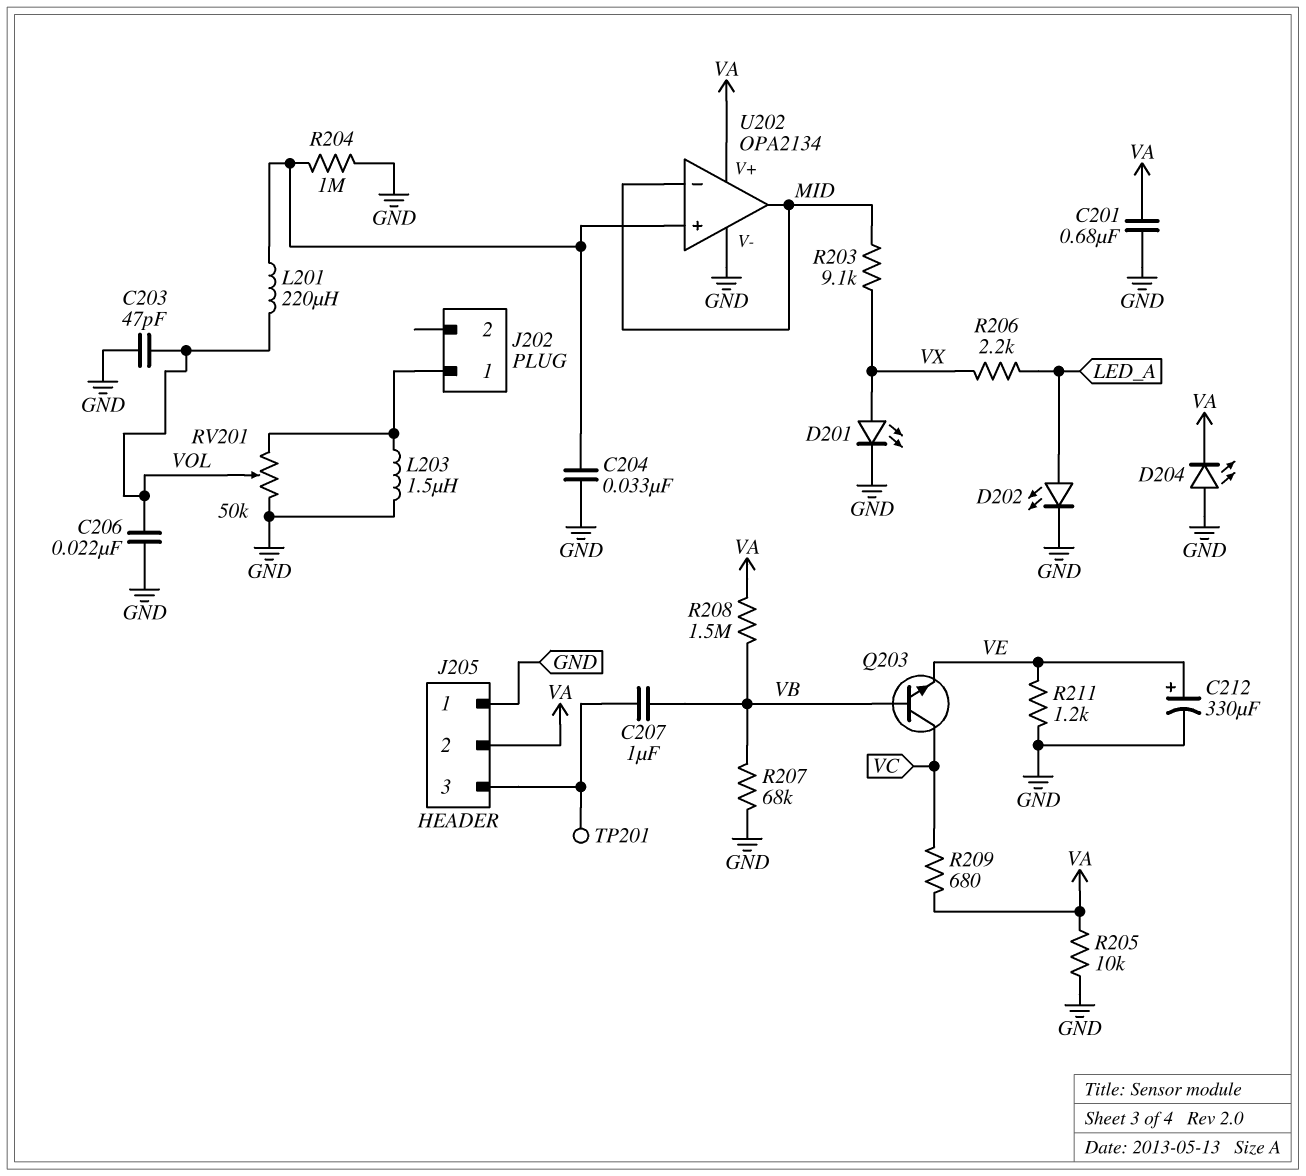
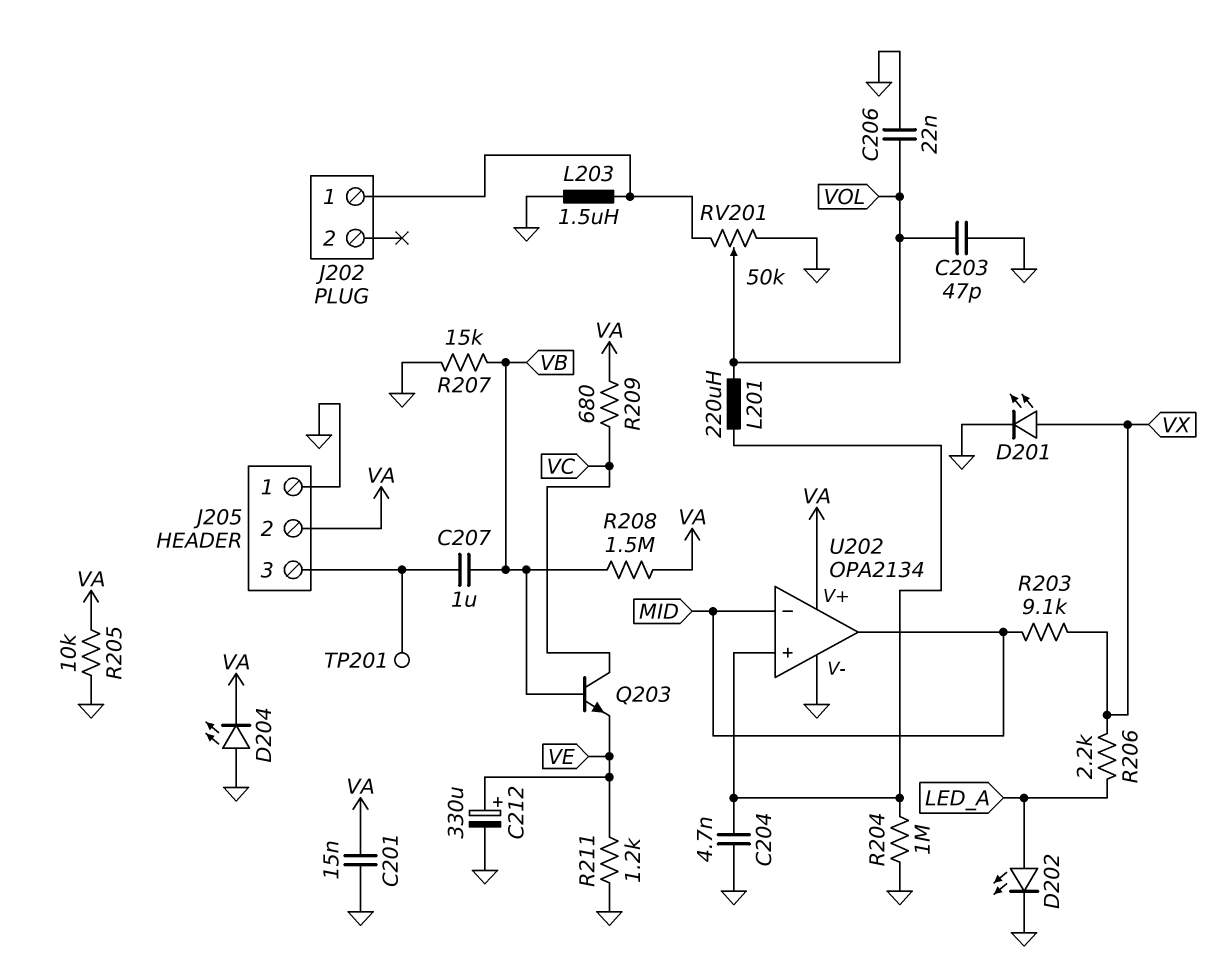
C201: 680nF (GND, VA) -> 15nF (GND, VA)
C204: 33nF (GND, U202/in+) -> 4.7nF (GND, U202/in+)
R207: 68k (GND, VB) -> 15k (GND, VB)

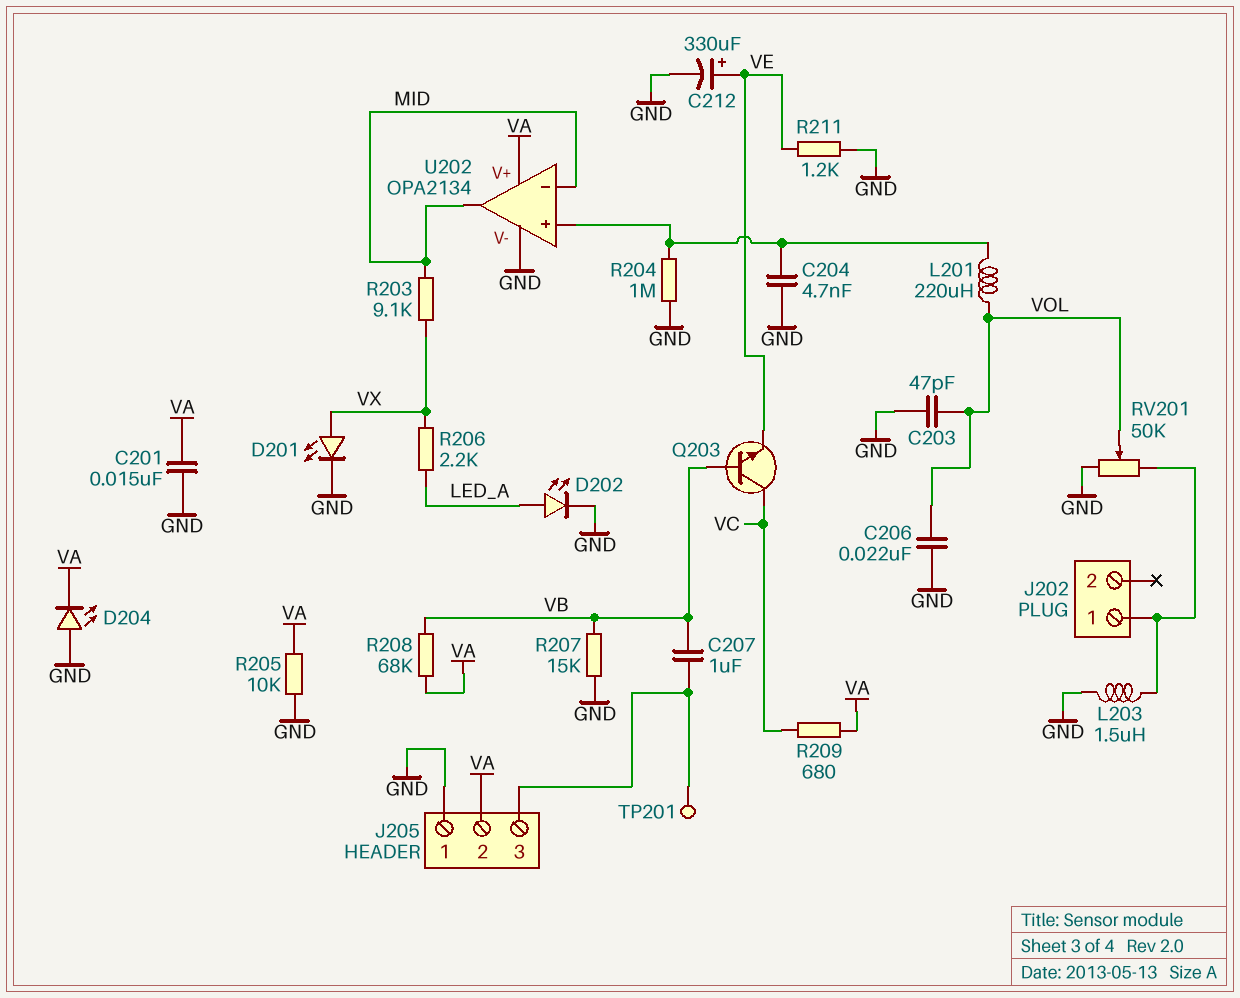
R208: 1.5M (VA, VB) -> 68k (VA, VB)

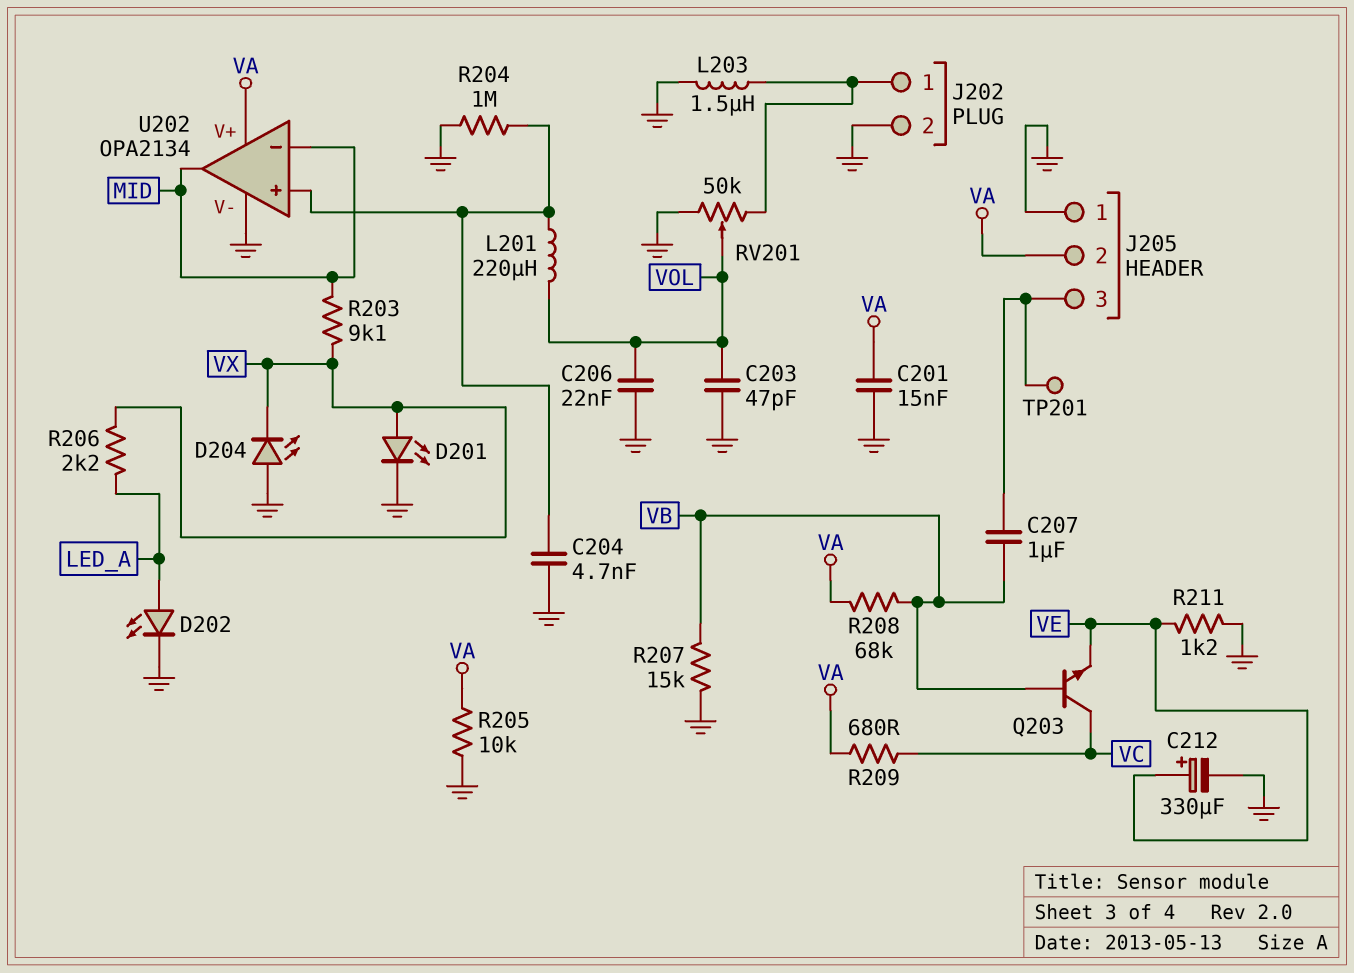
D204: LED (A GND, K VA) -> LED (A GND, K VX)
J202 pin 2: none -> GND

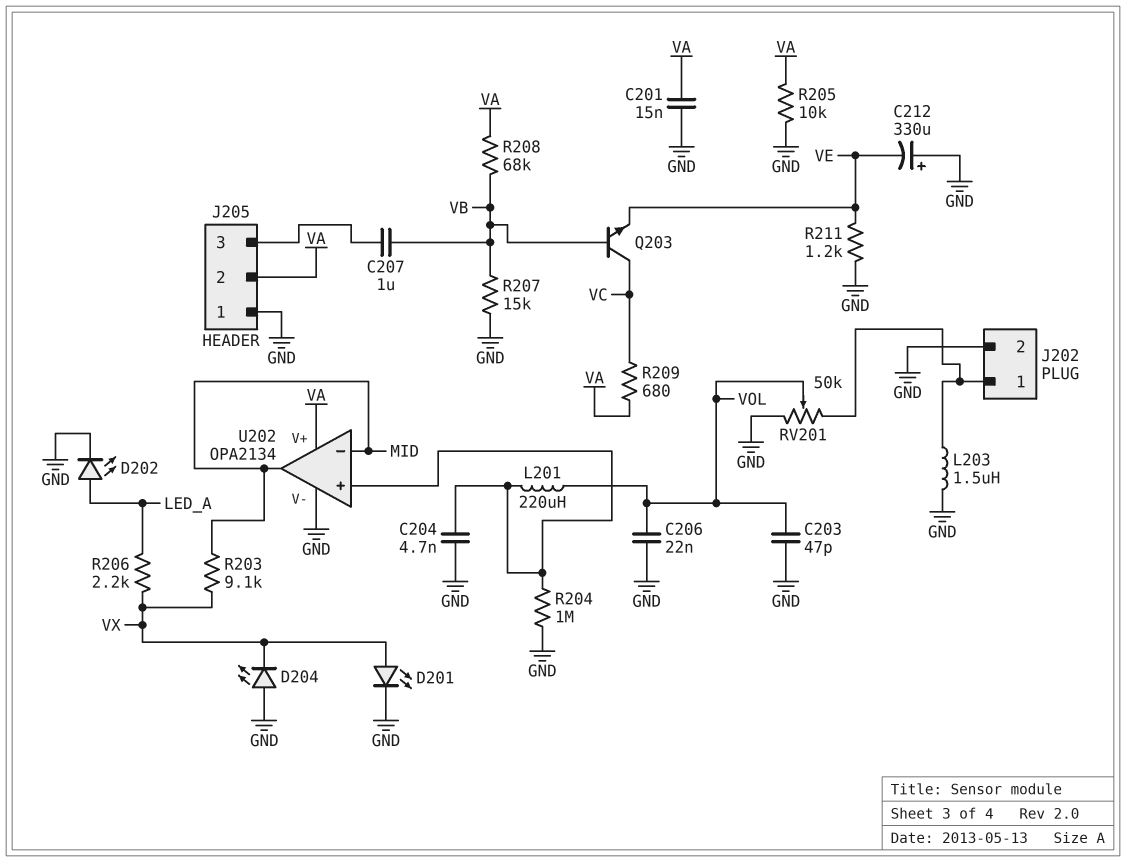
C212: 330uF (plus VE, minus GND) -> 330uF (plus GND, minus VE)
TP201: test point (J205/3) -> none

